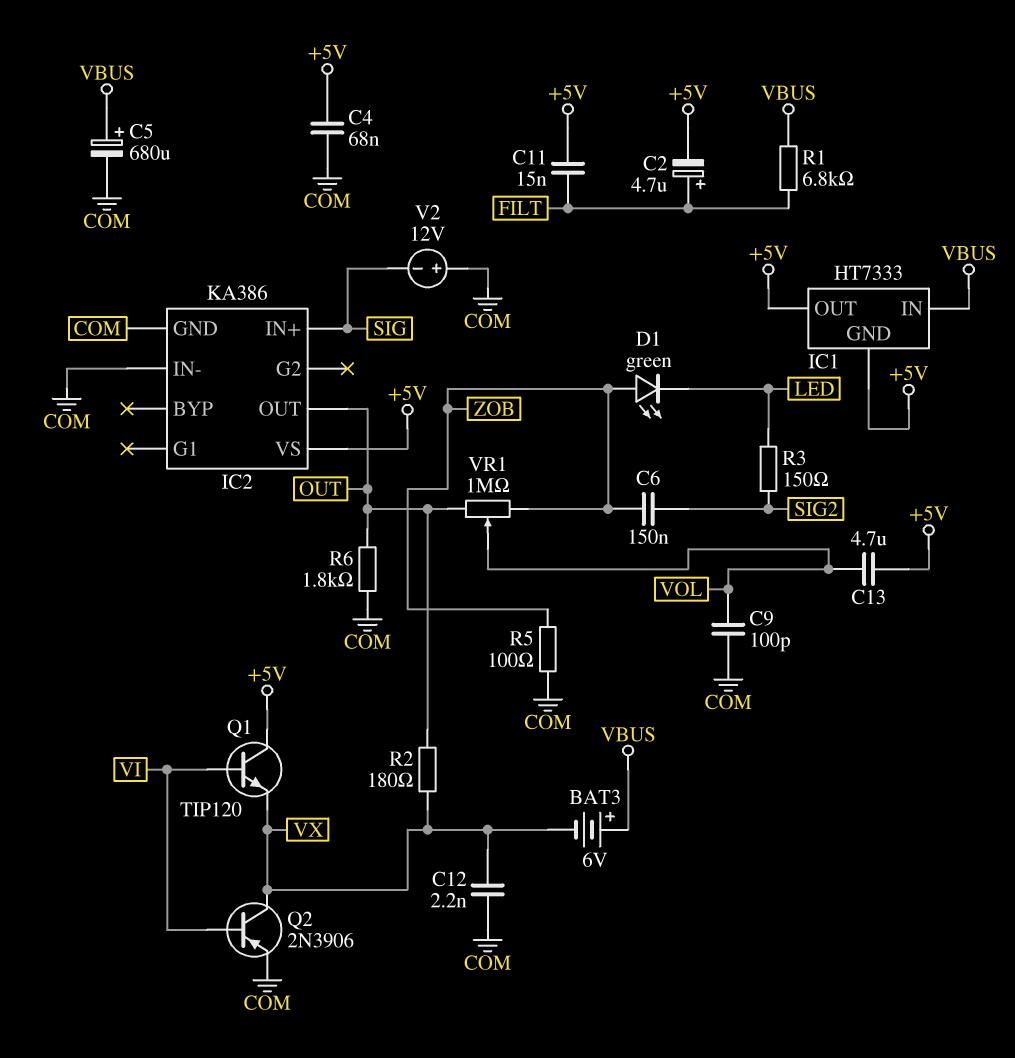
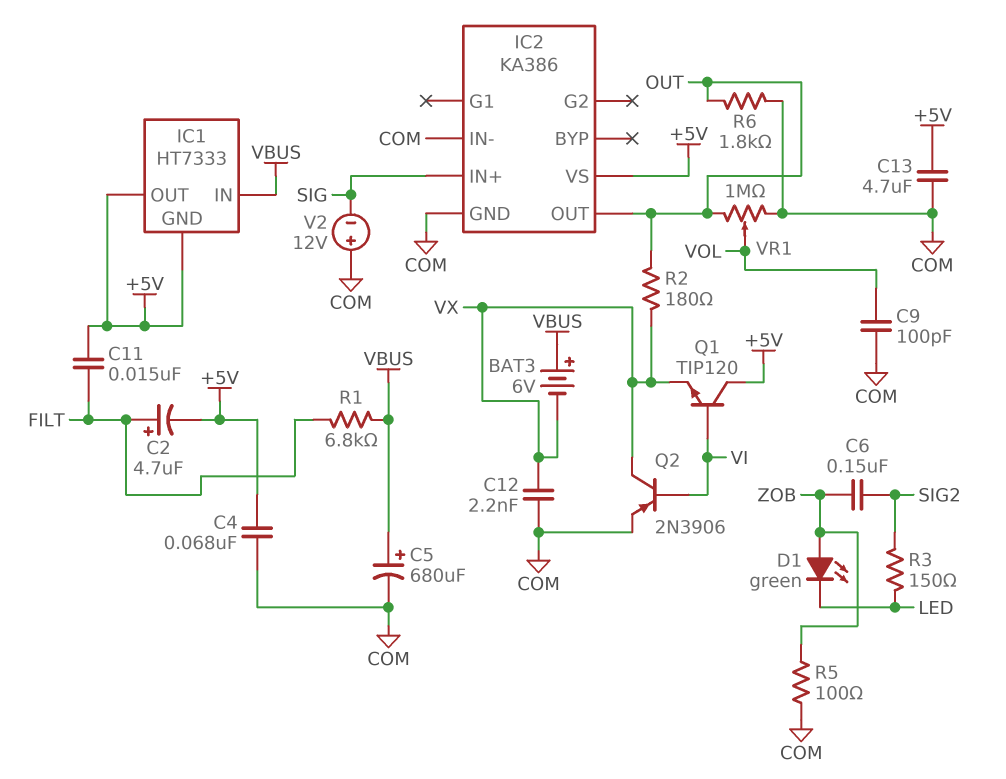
C13: 4.7uF (+5V, VOL) -> 4.7uF (+5V, COM)
VR1: 1M (OUT, ZOB, wiper VOL) -> 1M (COM, OUT, wiper VOL)

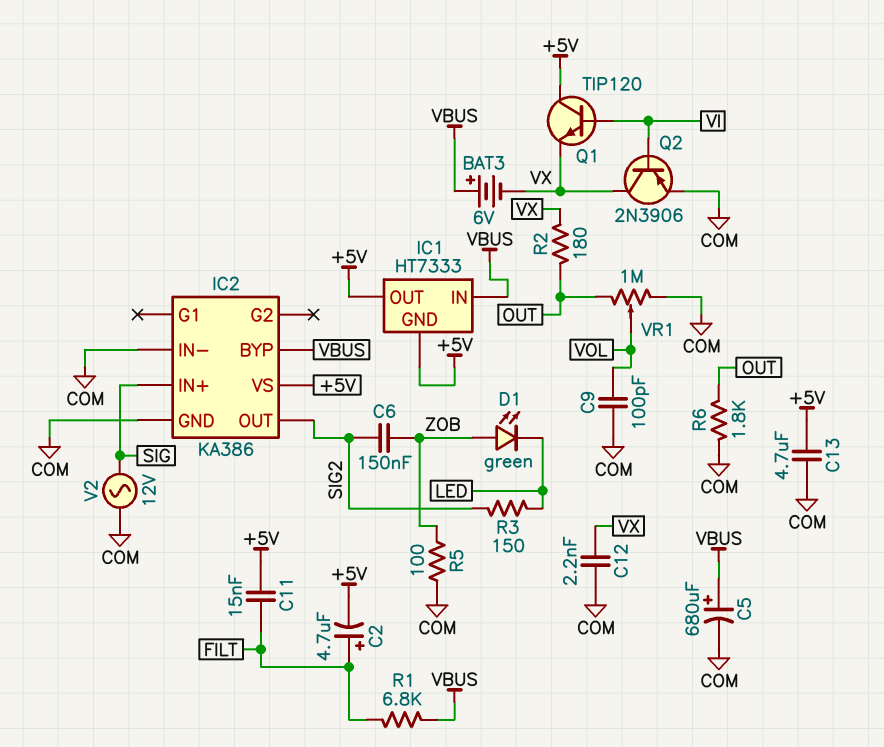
C4: 68nF (+5V, COM) -> none
IC2 pin BYP: none -> VBUS
IC2 pin OUT: OUT -> SIG2
V2: 12V (plus COM, minus SIG) -> AC 12V (COM, SIG)

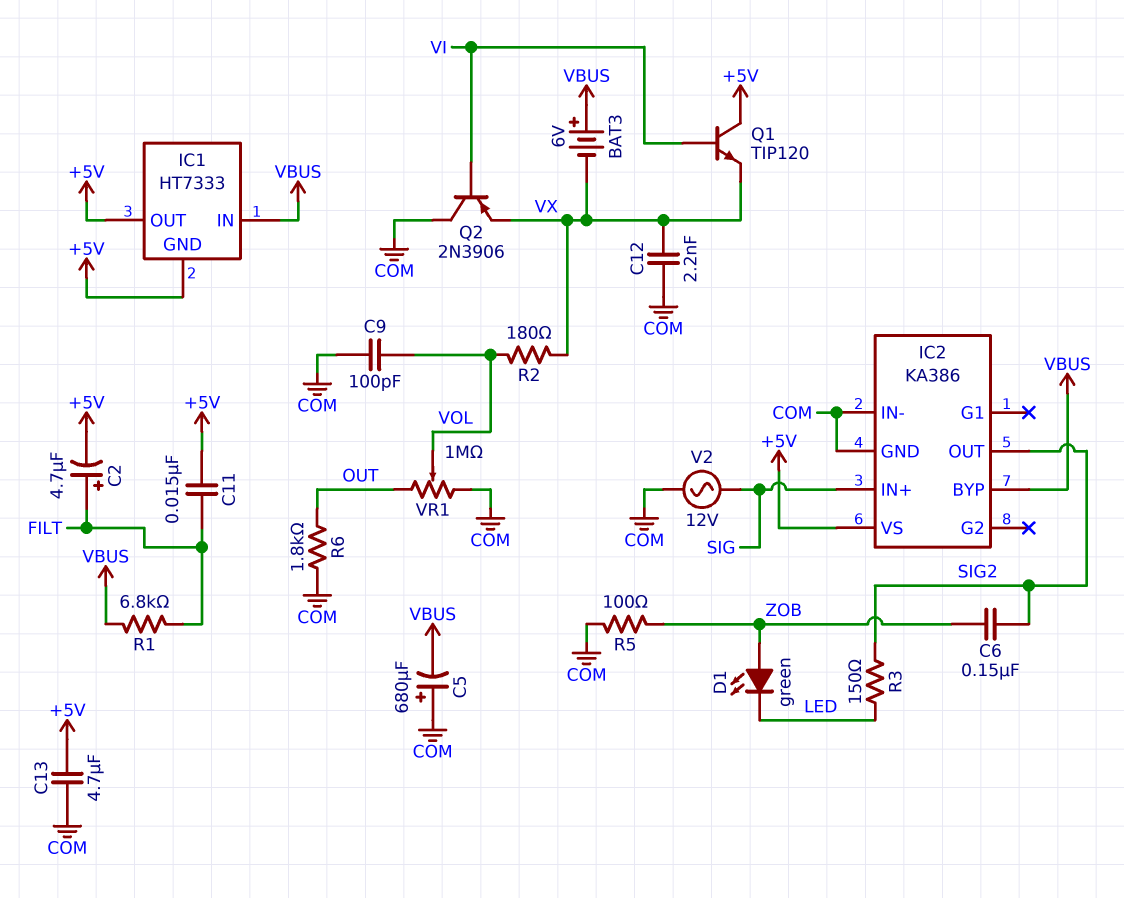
C5: 680uF (plus VBUS, minus COM) -> 680uF (plus COM, minus VBUS)
Q2: PNP 2N3906 (B VI, C VX, E COM) -> PNP 2N3906 (B VI, C COM, E VX)
R2: 180 (OUT, VX) -> 180 (VOL, VX)

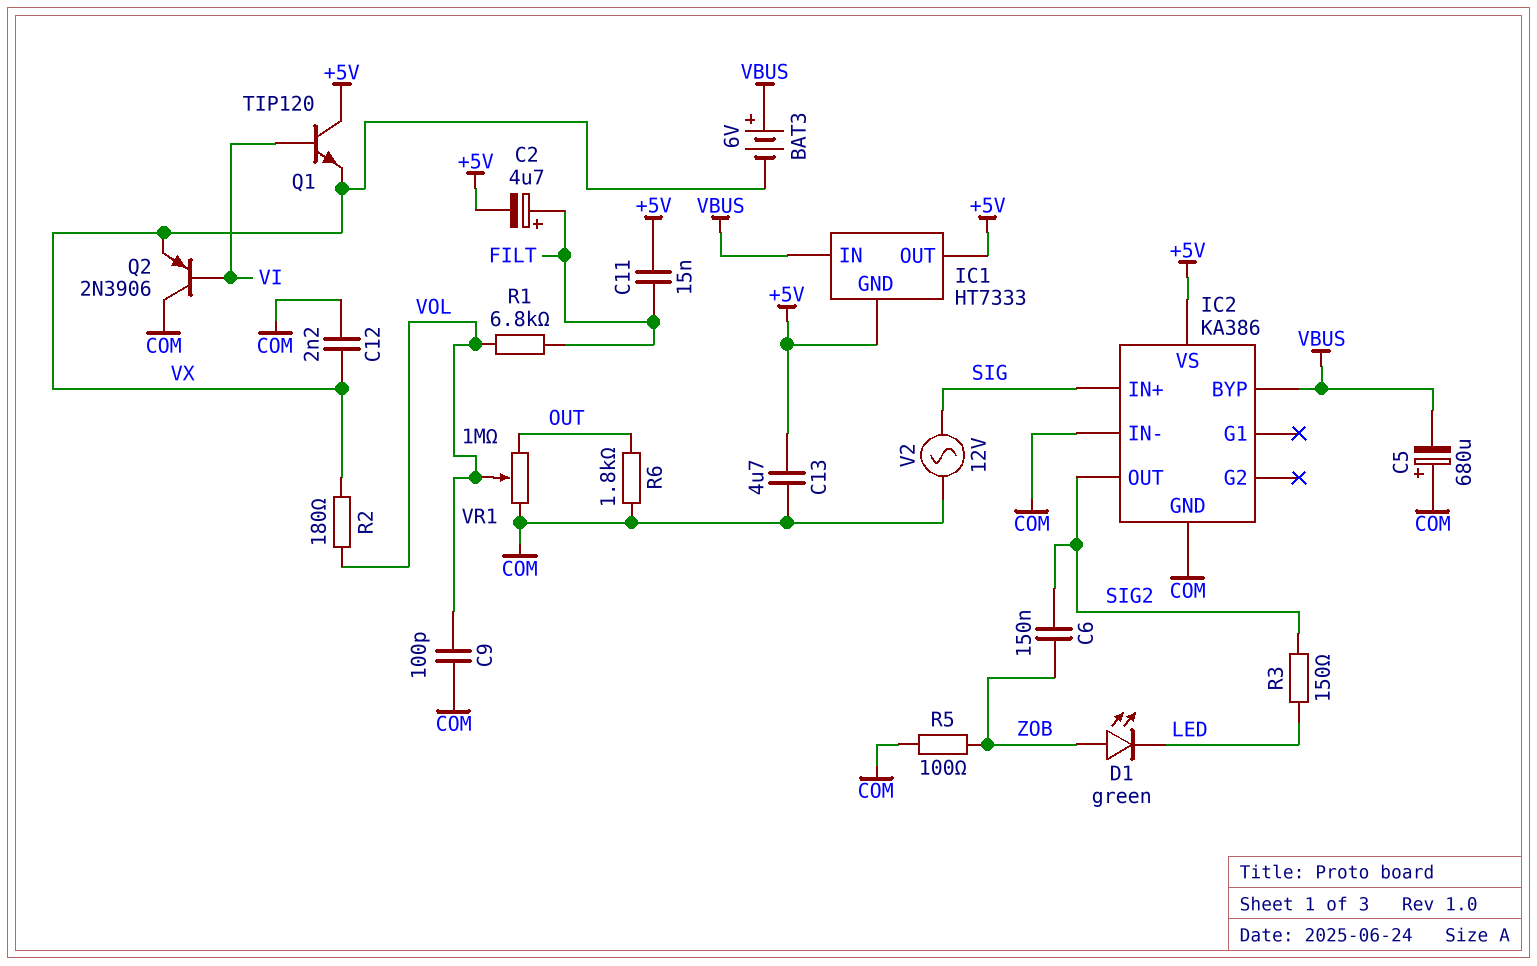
R1: 6.8k (FILT, VBUS) -> 6.8k (FILT, VOL)

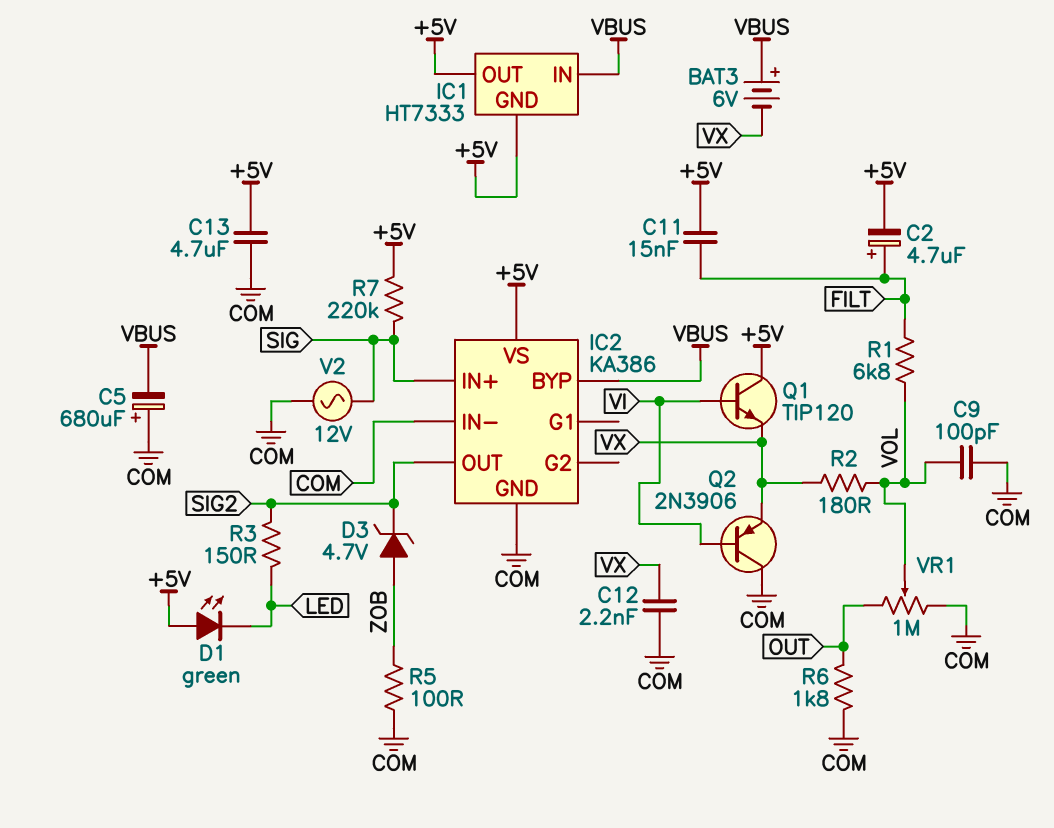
C6: 150nF (SIG2, ZOB) -> none
D1: LED green (A ZOB, K LED) -> LED green (A +5V, K LED)
D3: none -> zener 4.7V (A ZOB, K SIG2)
R7: none -> 220k (+5V, SIG)

